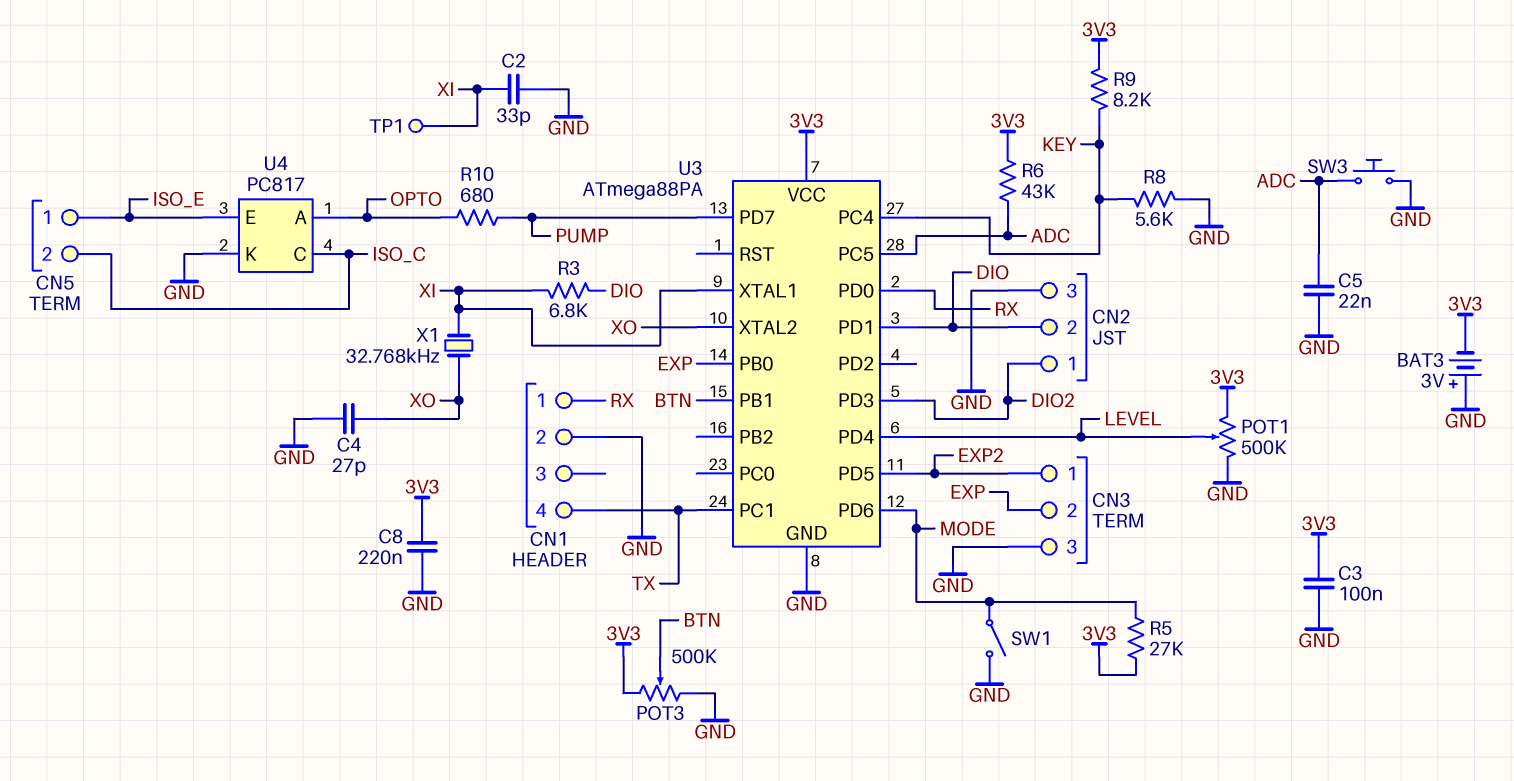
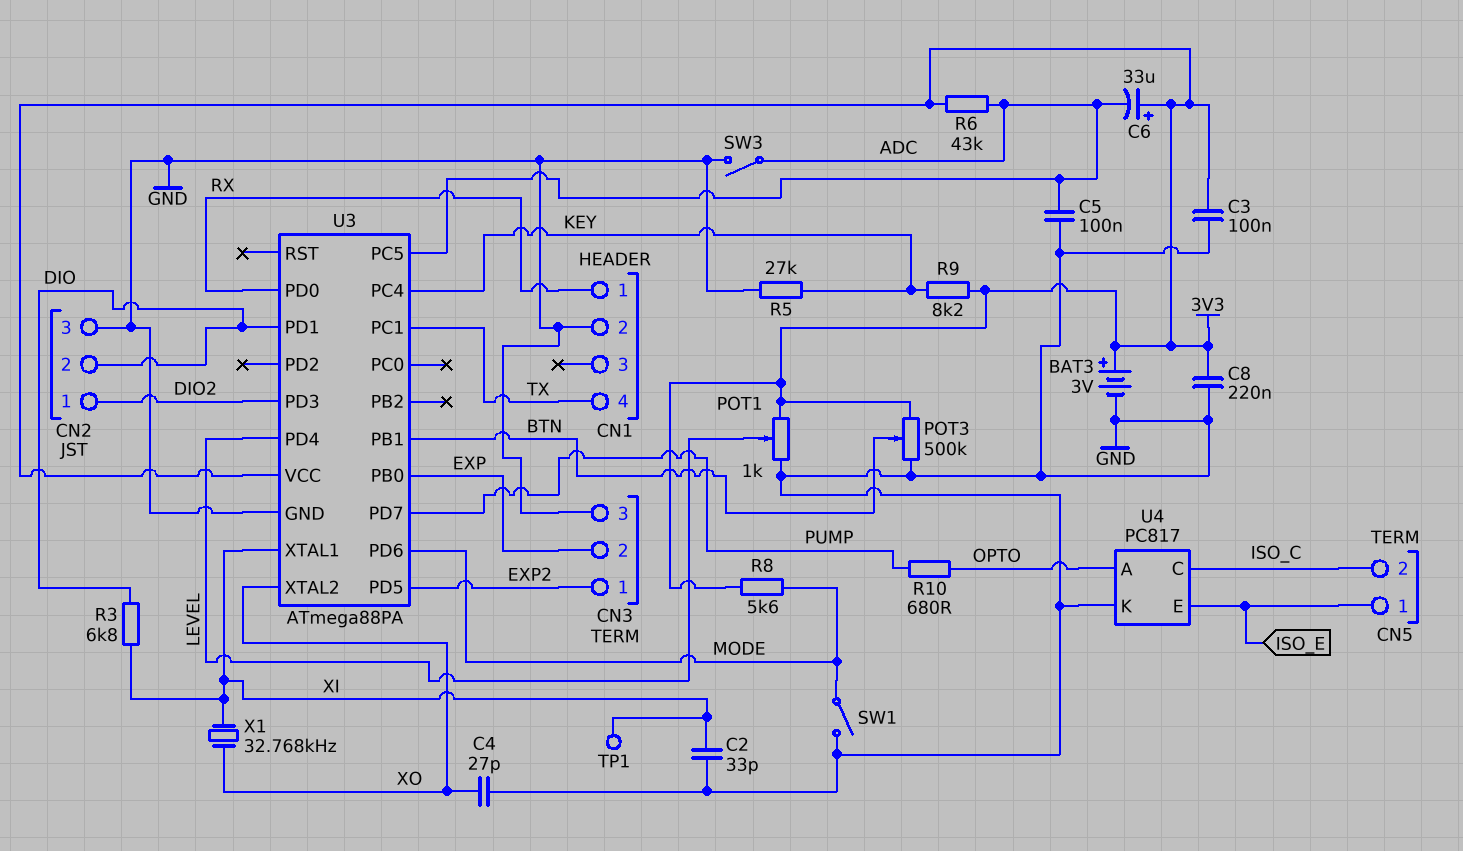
BAT3: 3V (plus GND, minus 3V3) -> 3V (plus 3V3, minus GND)
C5: 22nF (ADC, GND) -> 100nF (ADC, GND)
C6: none -> 33uF (plus 3V3, minus ADC)
POT1: 500k (3V3, GND, wiper LEVEL) -> 1k (3V3, GND, wiper LEVEL)
R5: 27k (3V3, MODE) -> 27k (GND, KEY)
R8: 5.6k (GND, KEY) -> 5.6k (3V3, MODE)
SW3: button (ADC, GND) -> switch (ADC, GND)

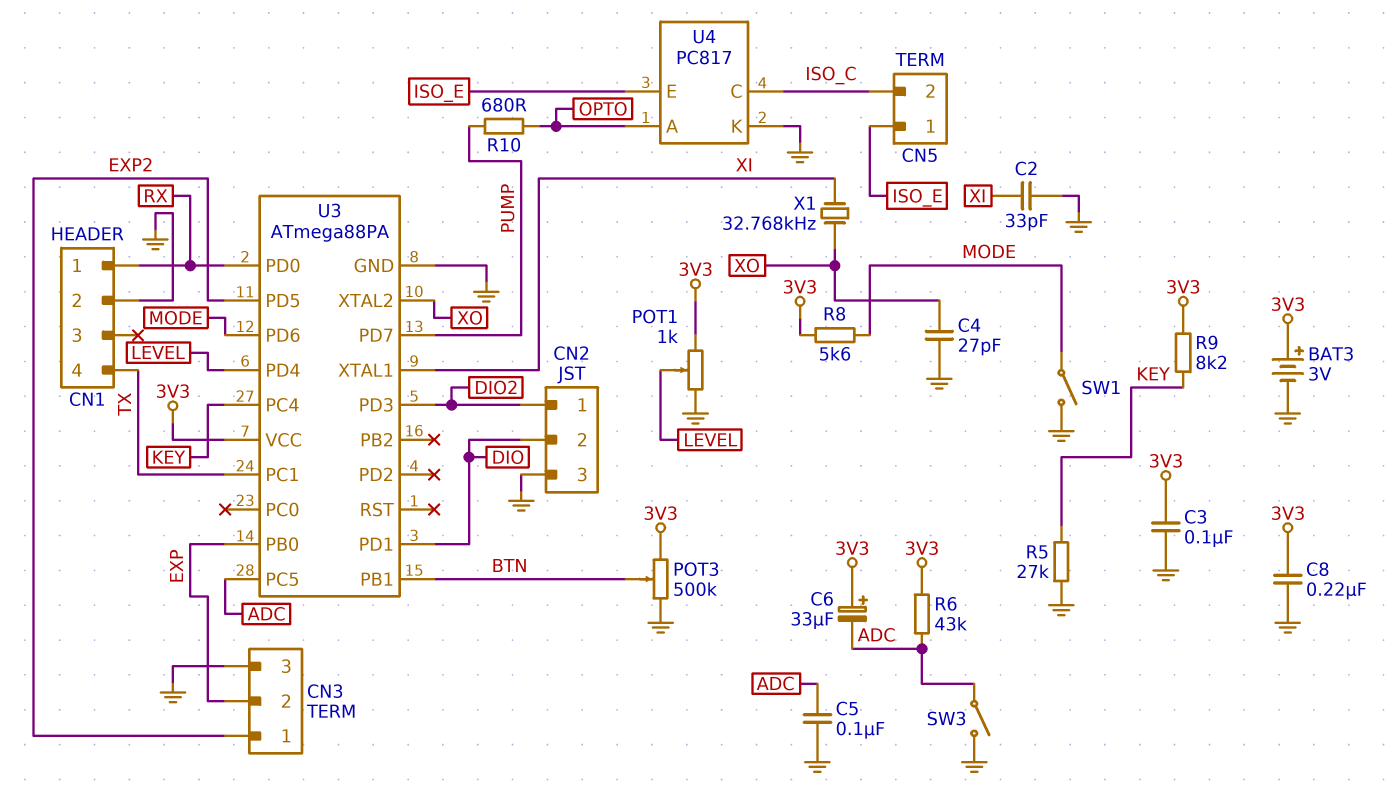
R3: 6.8k (DIO, XI) -> none
TP1: test point (XI) -> none

